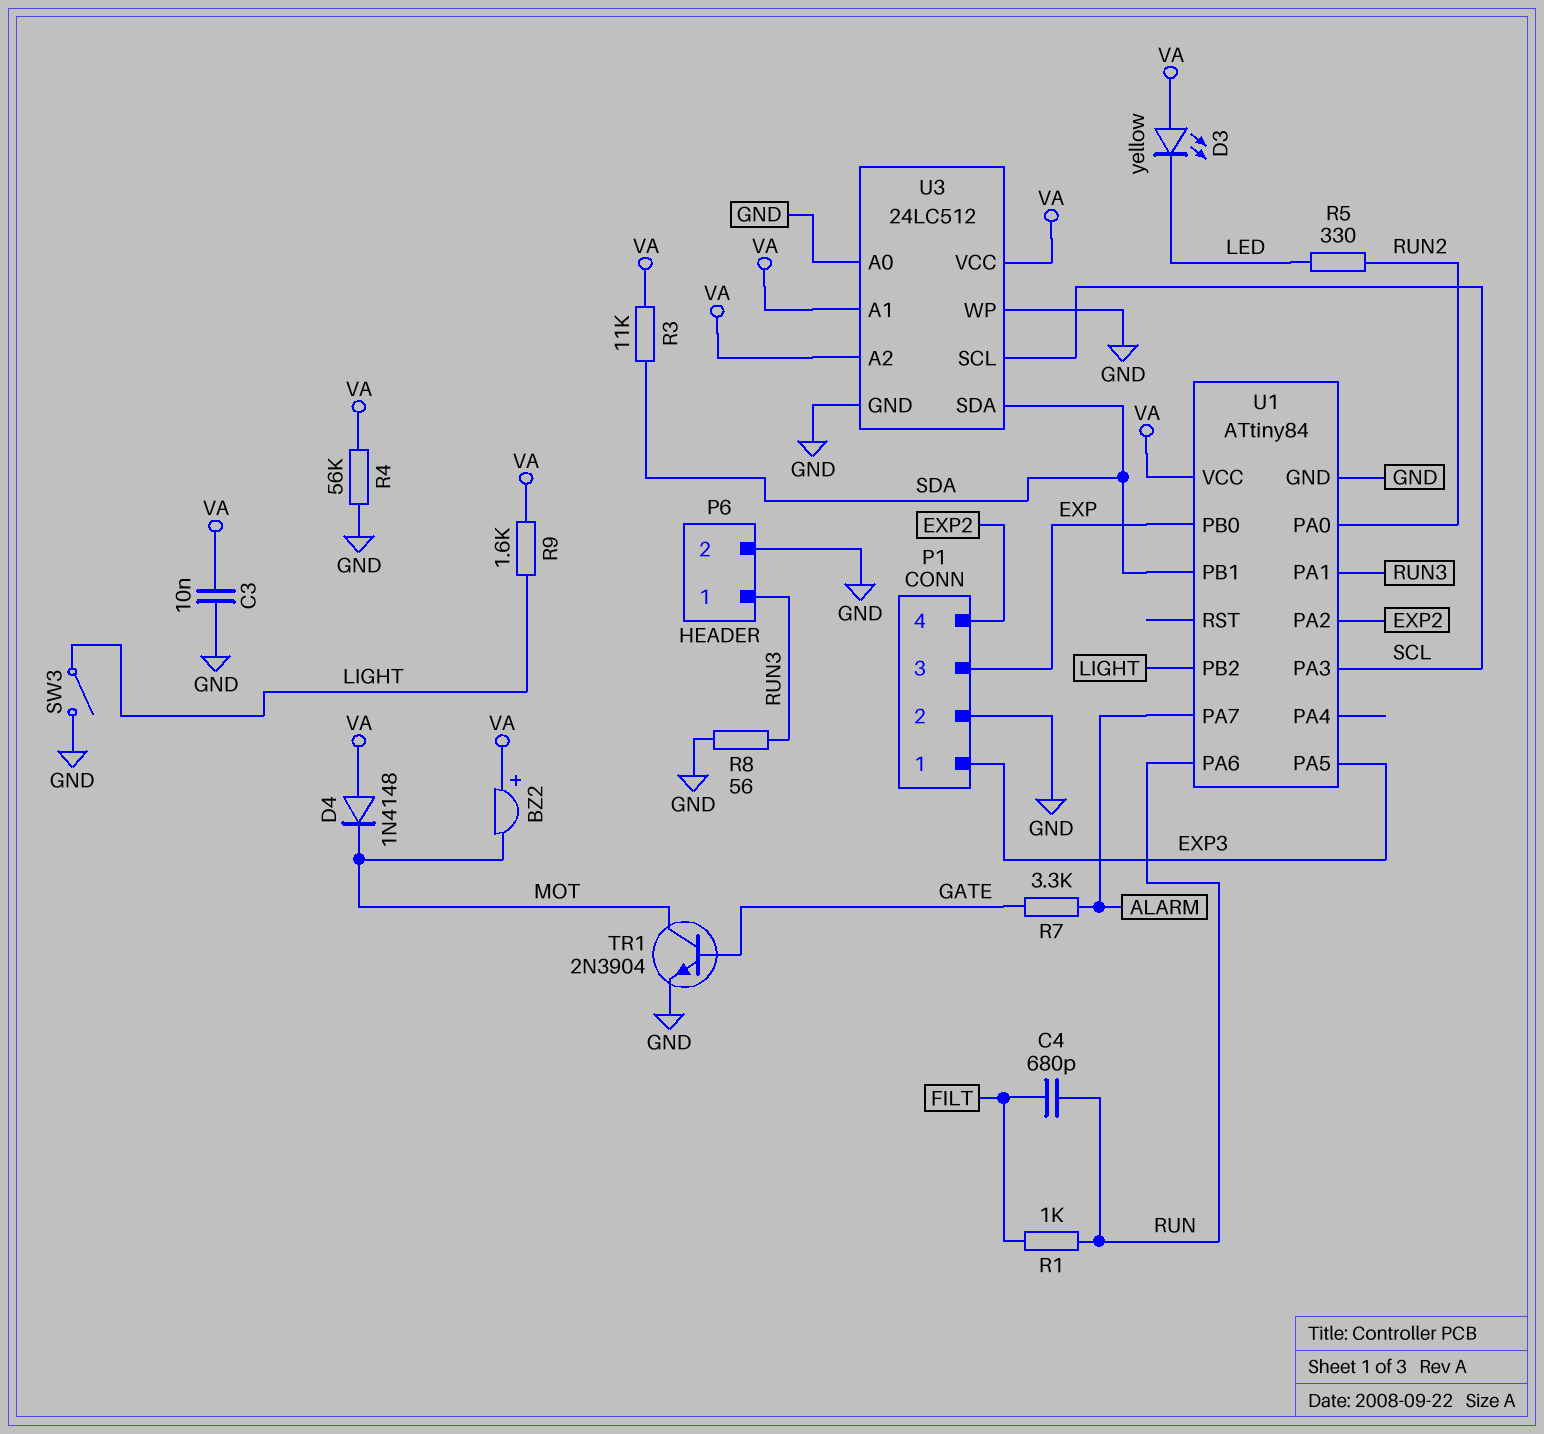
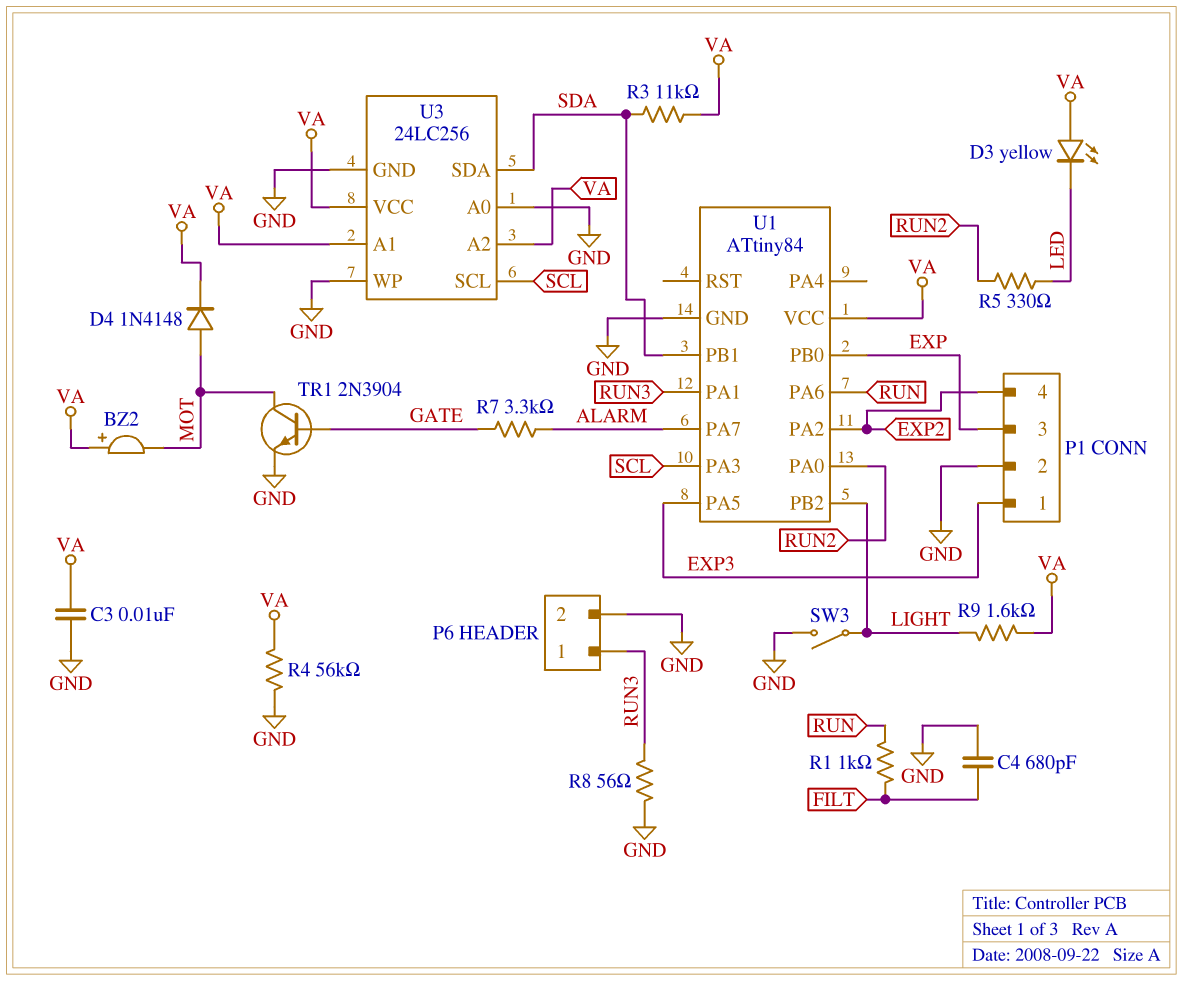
C4: 680pF (FILT, RUN) -> 680pF (FILT, GND)
D4: diode 1N4148 (A VA, K MOT) -> diode 1N4148 (A MOT, K VA)
U3: 24LC512 -> 24LC256

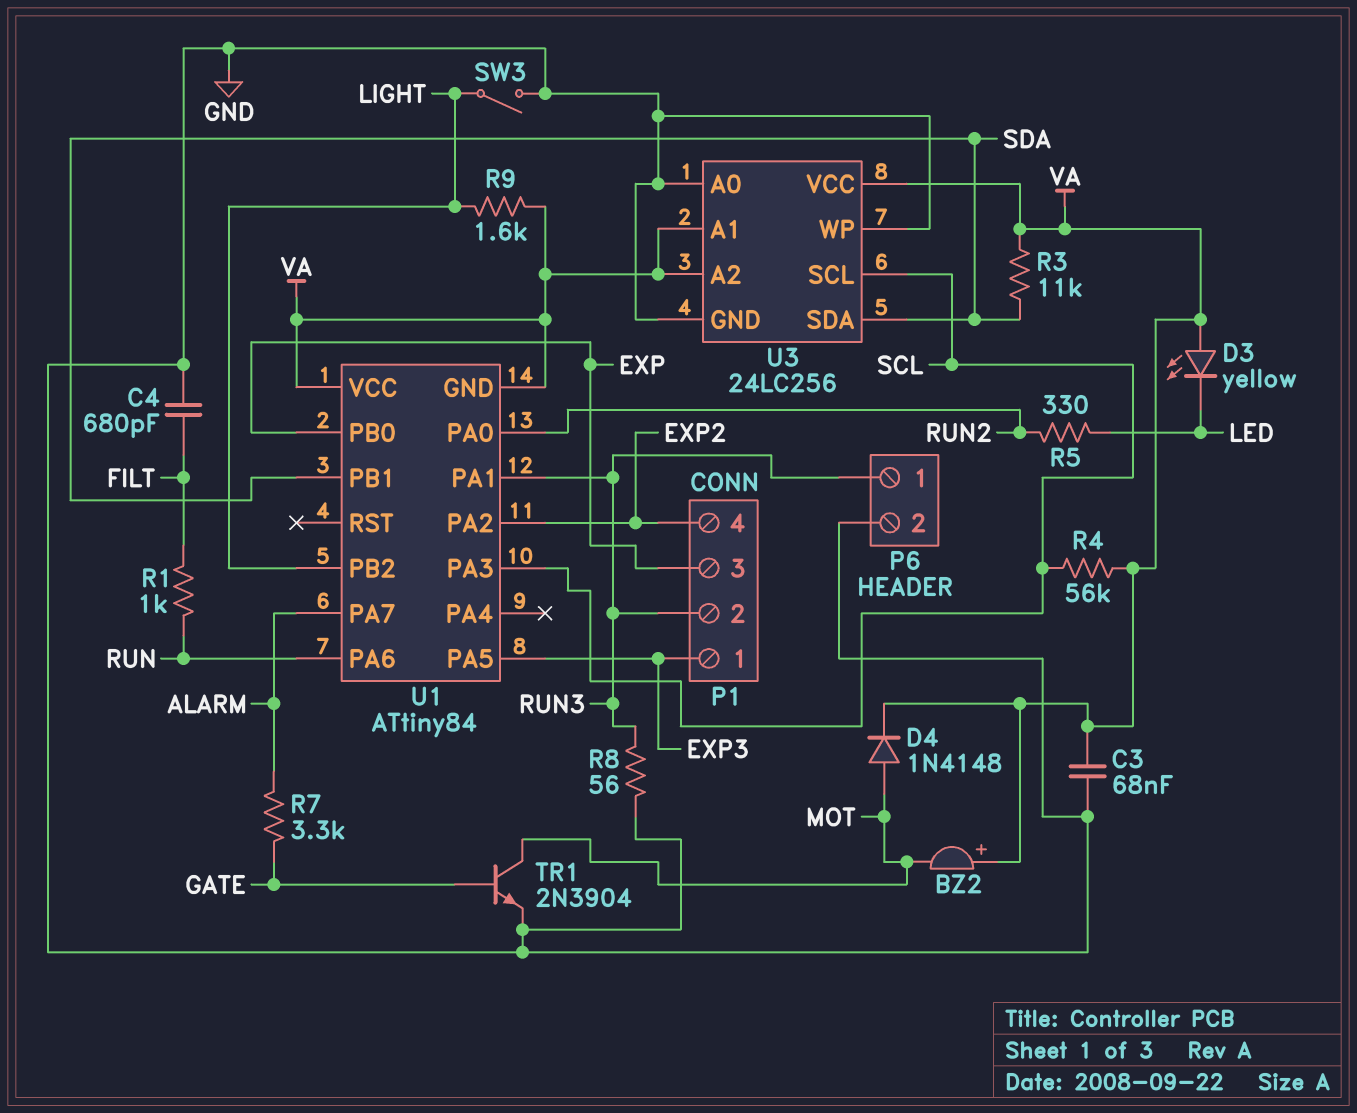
C3: 10nF (GND, VA) -> 68nF (GND, VA)
P1 pin 2: GND -> RUN3
R4: 56k (GND, VA) -> 56k (SCL, VA)
U1 pin GND: GND -> VA

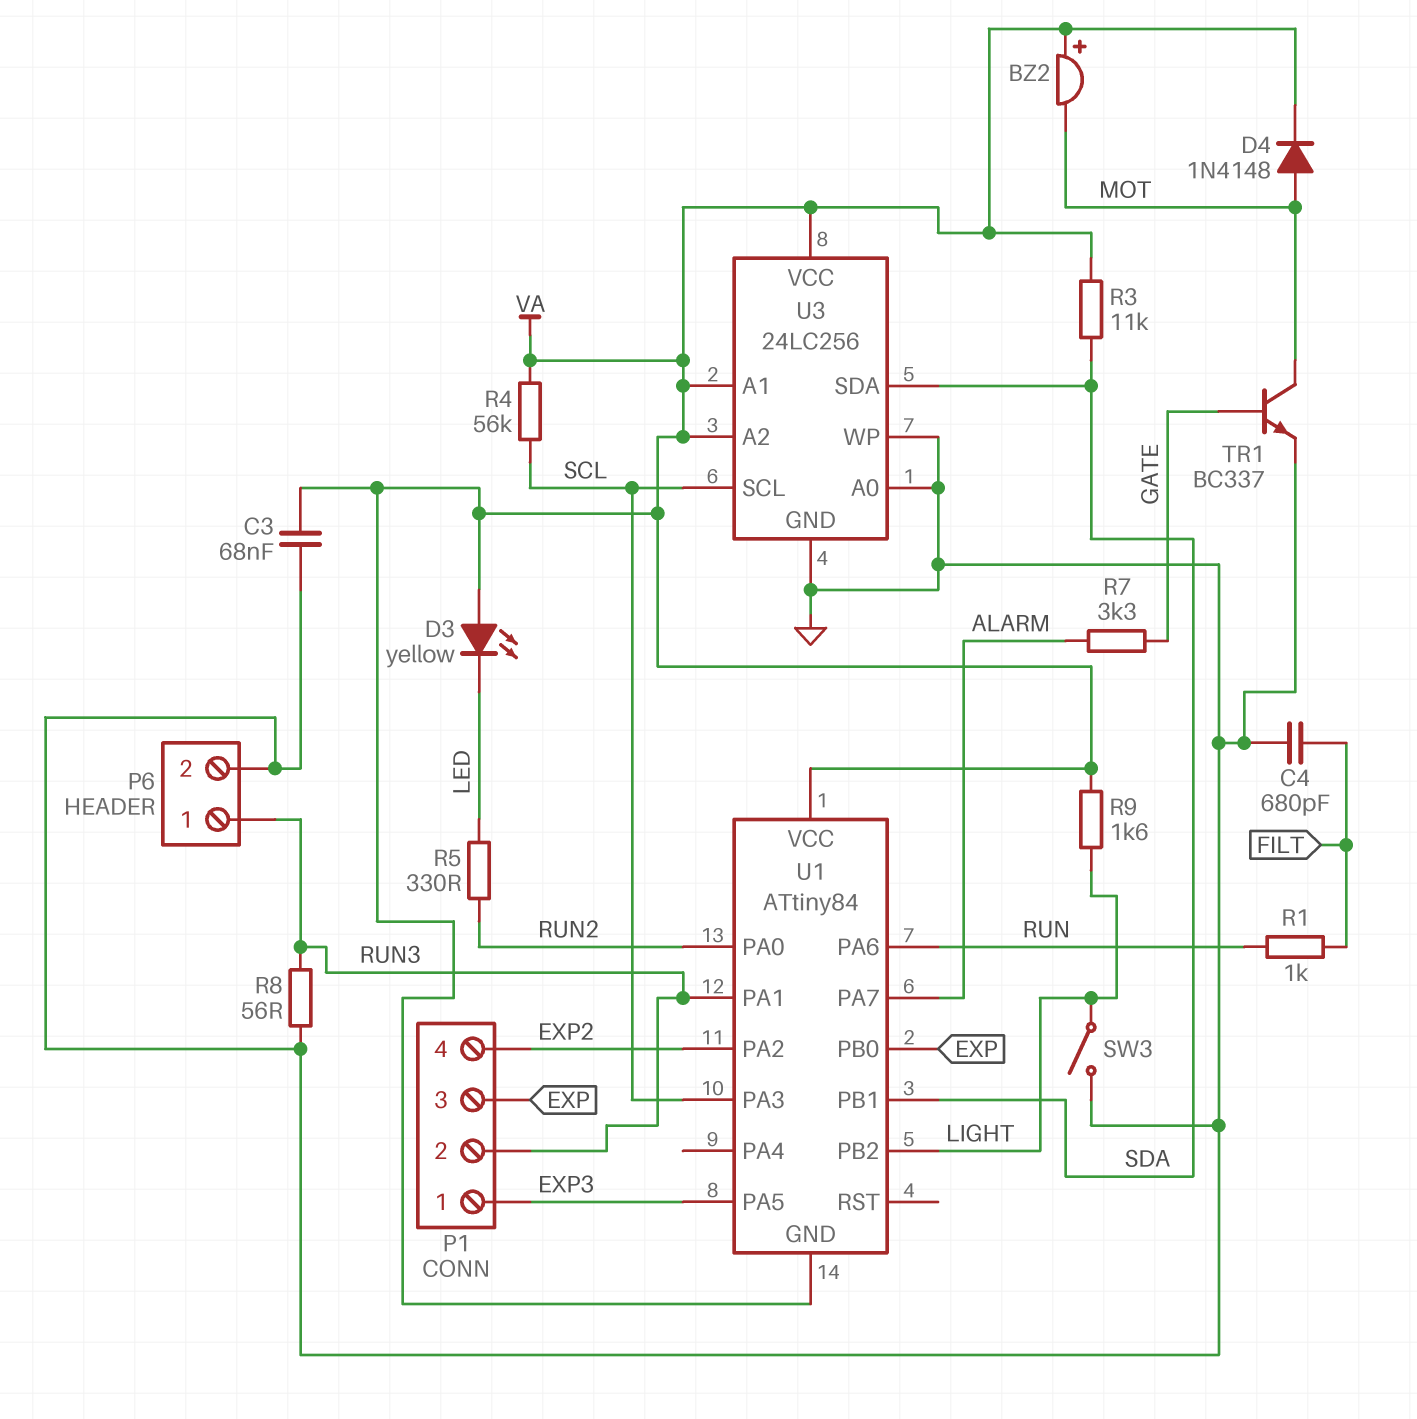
TR1: NPN 2N3904 (B GATE, C MOT, E GND) -> NPN BC337 (B GATE, C MOT, E GND)

